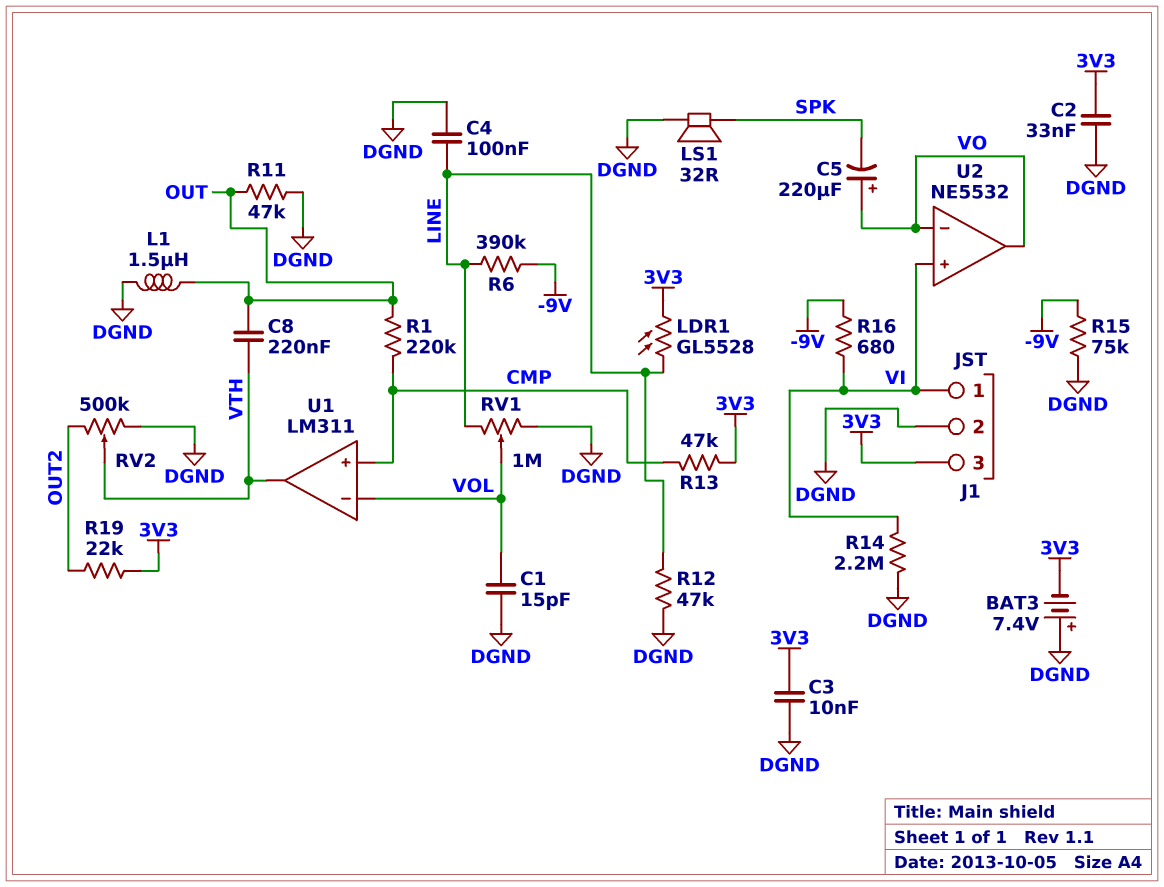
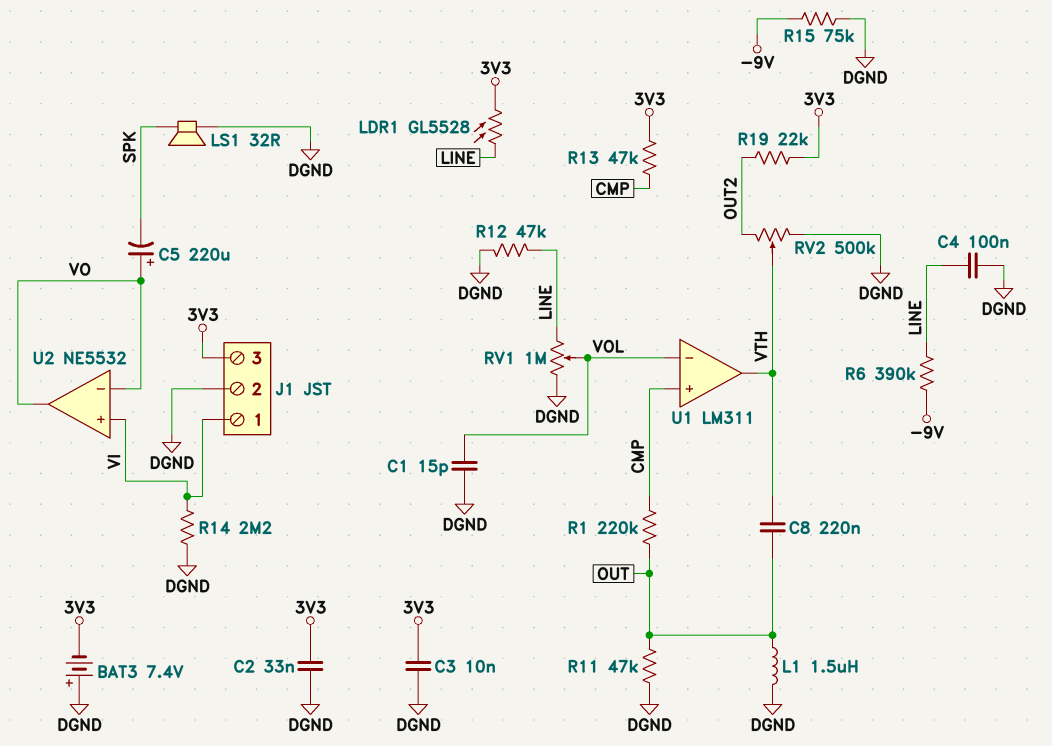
R16: 680 (-9V, VI) -> none

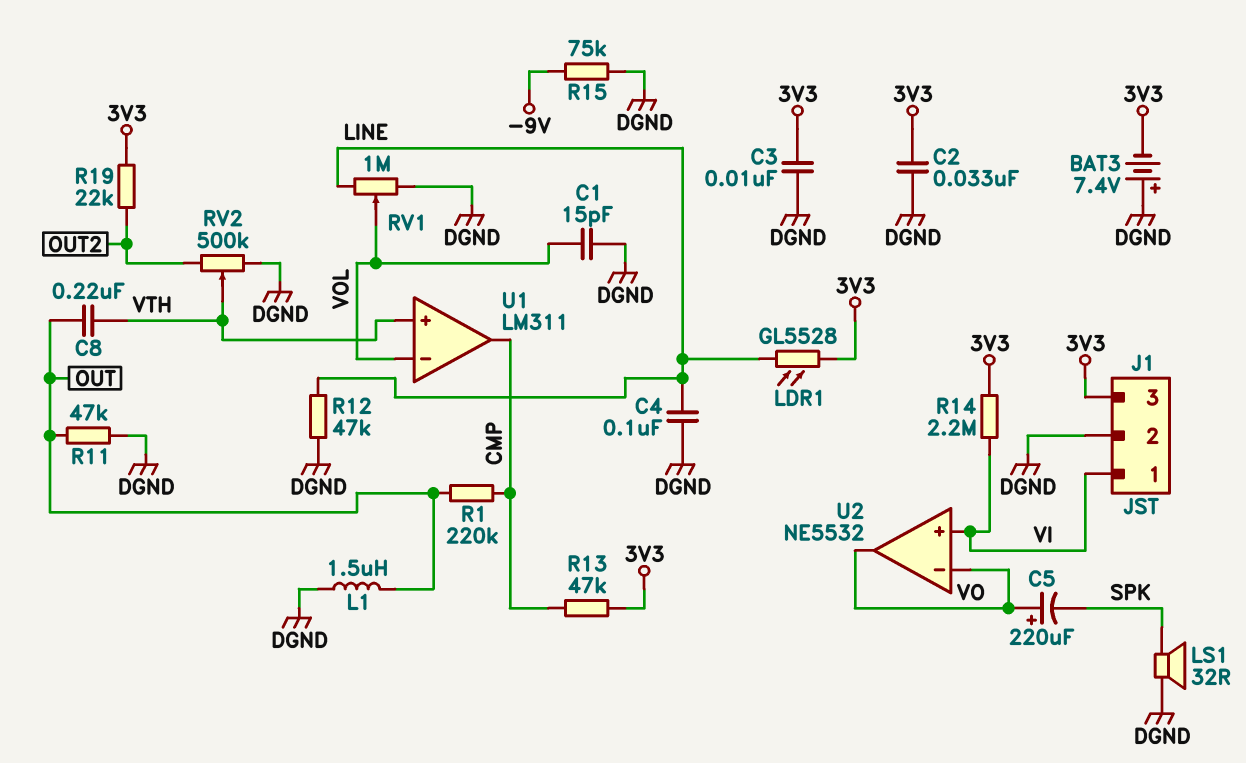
R6: 390k (-9V, LINE) -> none
R14: 2.2M (DGND, VI) -> 2.2M (3V3, VI)
U1 pin in+: CMP -> VTH
U1 pin out: VTH -> CMP

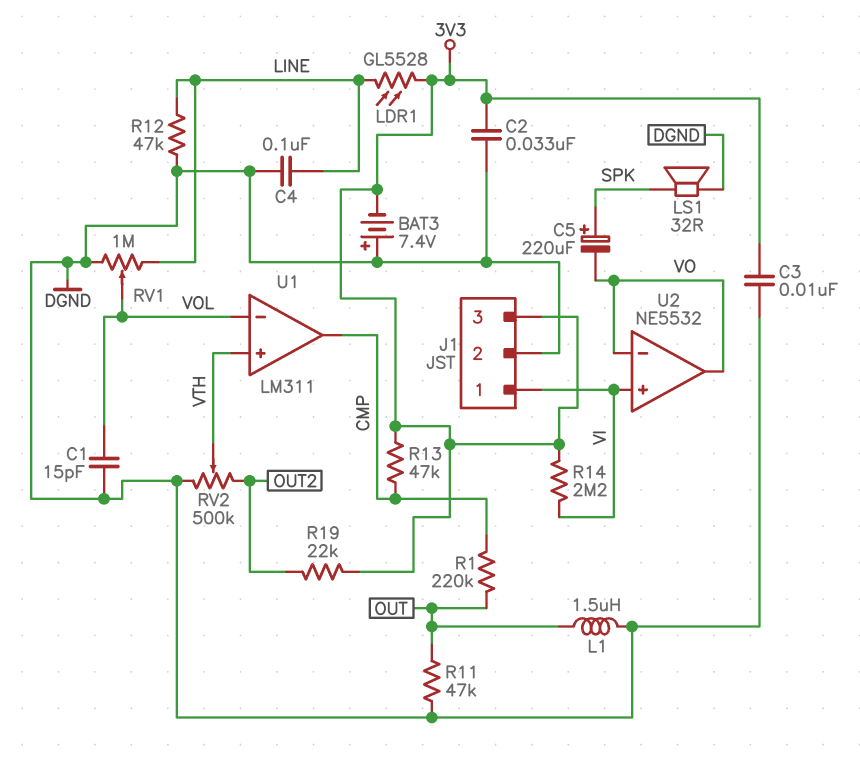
C5: 220uF (plus VO, minus SPK) -> 220uF (plus SPK, minus VO)
C8: 220nF (OUT, VTH) -> none
R15: 75k (-9V, DGND) -> none

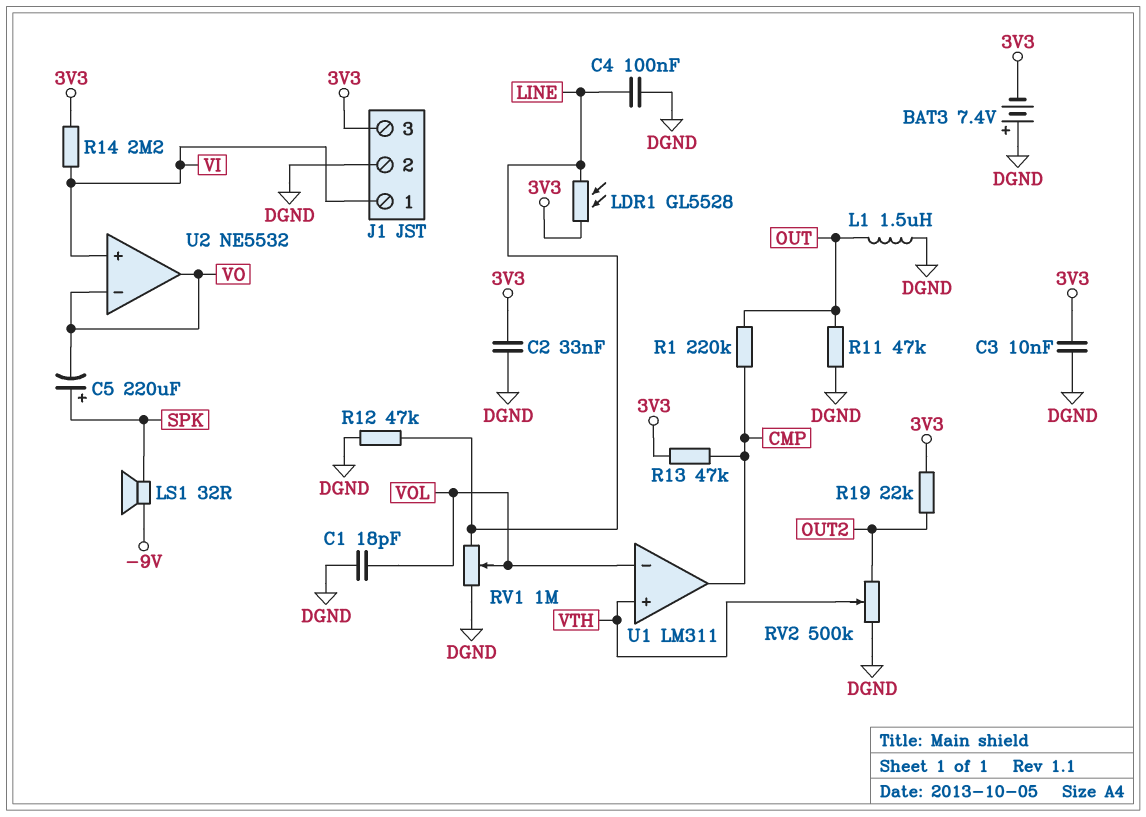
C1: 15pF (DGND, VOL) -> 18pF (DGND, VOL)
LS1: speaker 32R (DGND, SPK) -> speaker 32R (-9V, SPK)

